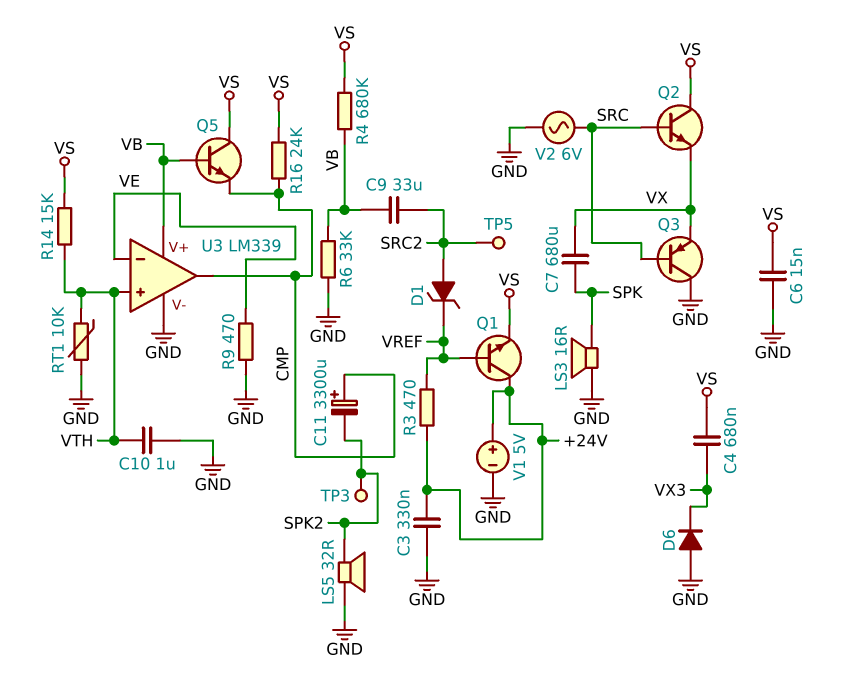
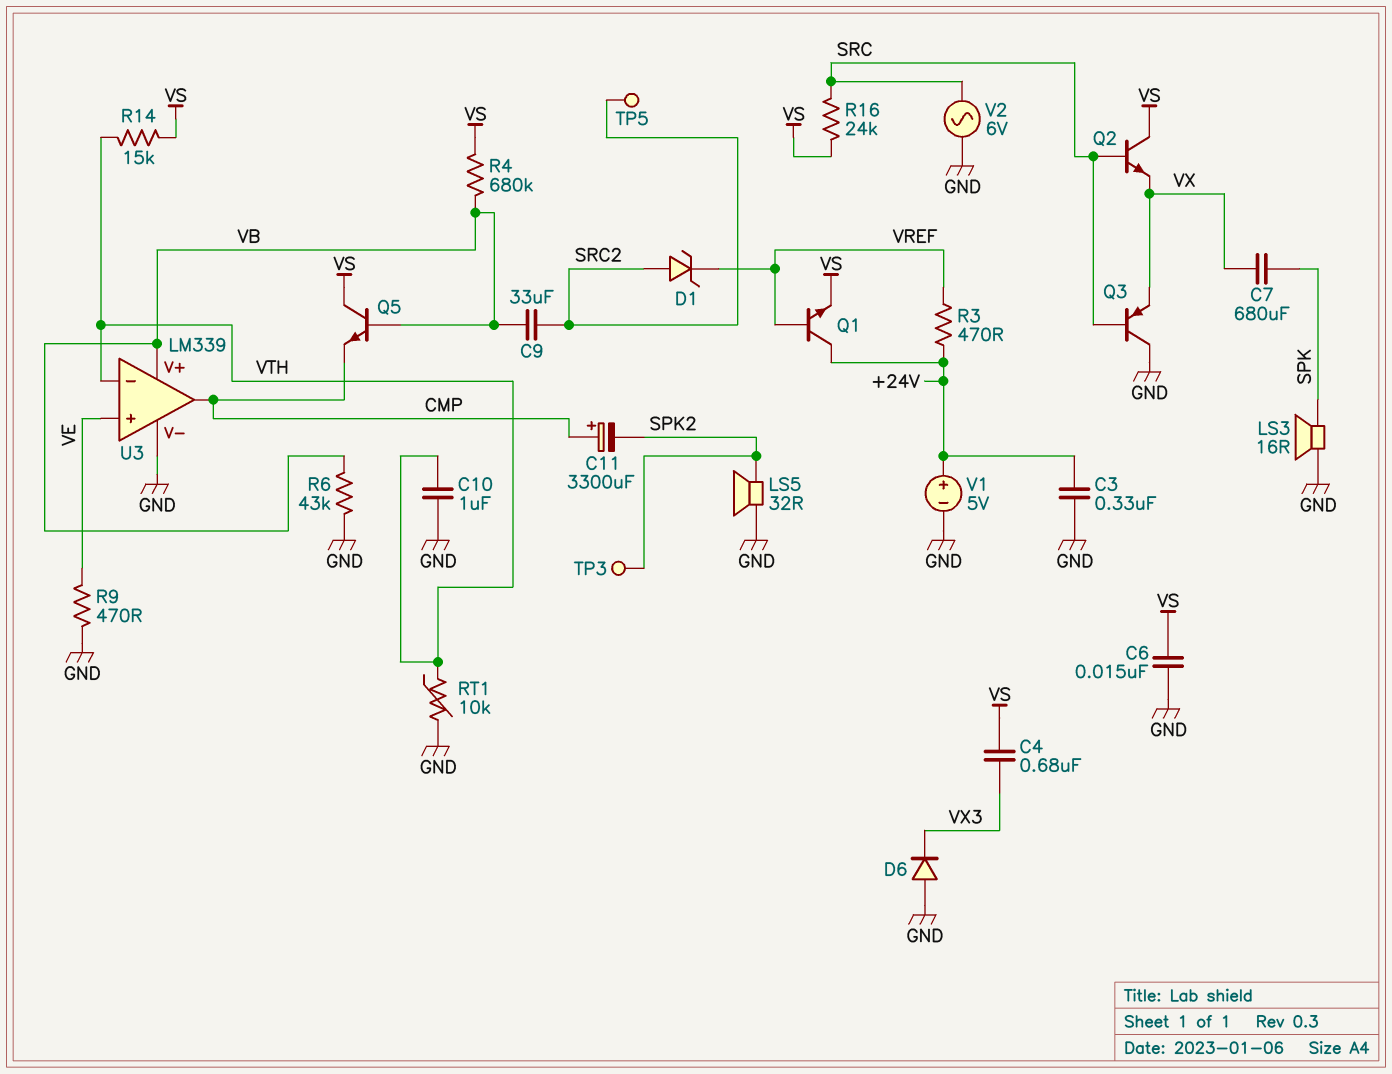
R6: 33k (GND, VB) -> 43k (GND, VB)
R16: 24k (CMP, VS) -> 24k (SRC, VS)
U3 pin in+: VTH -> VE
U3 pin in-: VE -> VTH

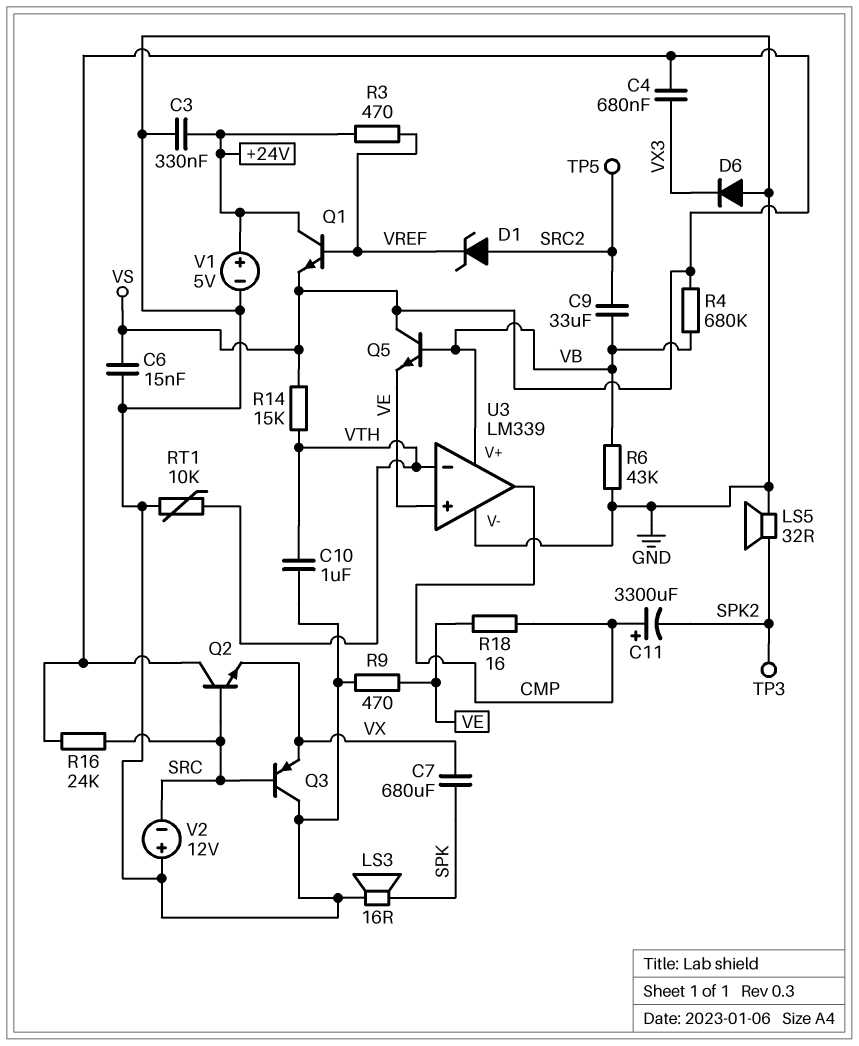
Q5: NPN (B VB, C VS, E CMP) -> NPN (B VB, C VS, E VE)
R18: none -> 16 (CMP, VE)
V2: AC 6V (GND, SRC) -> 12V (plus GND, minus SRC)

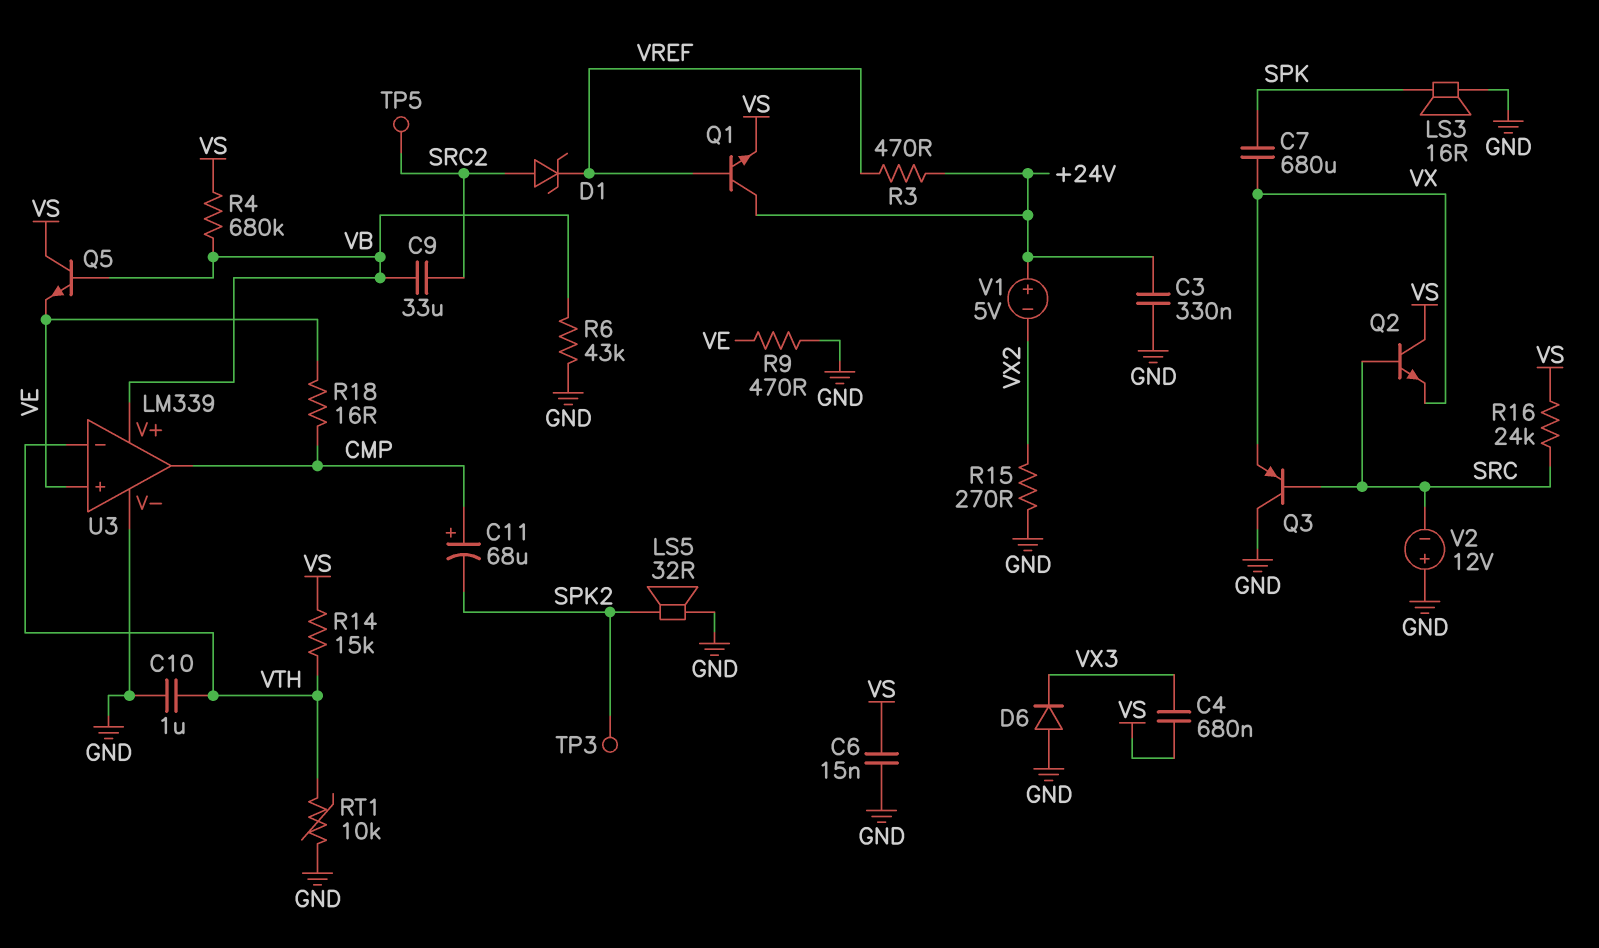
C11: 3300uF (plus CMP, minus SPK2) -> 68uF (plus CMP, minus SPK2)
R15: none -> 270 (GND, VX2)
V1: 5V (plus +24V, minus GND) -> 5V (plus +24V, minus VX2)

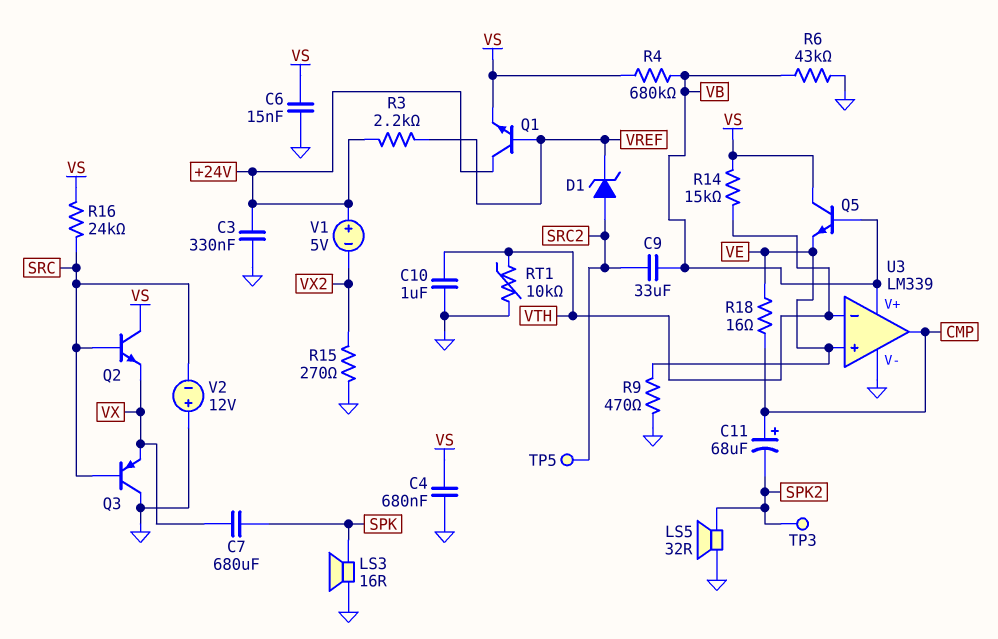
C4: 680nF (VS, VX3) -> 680nF (GND, VS)
D6: diode (A GND, K VX3) -> none
R3: 470 (+24V, VREF) -> 2.2k (+24V, VREF)

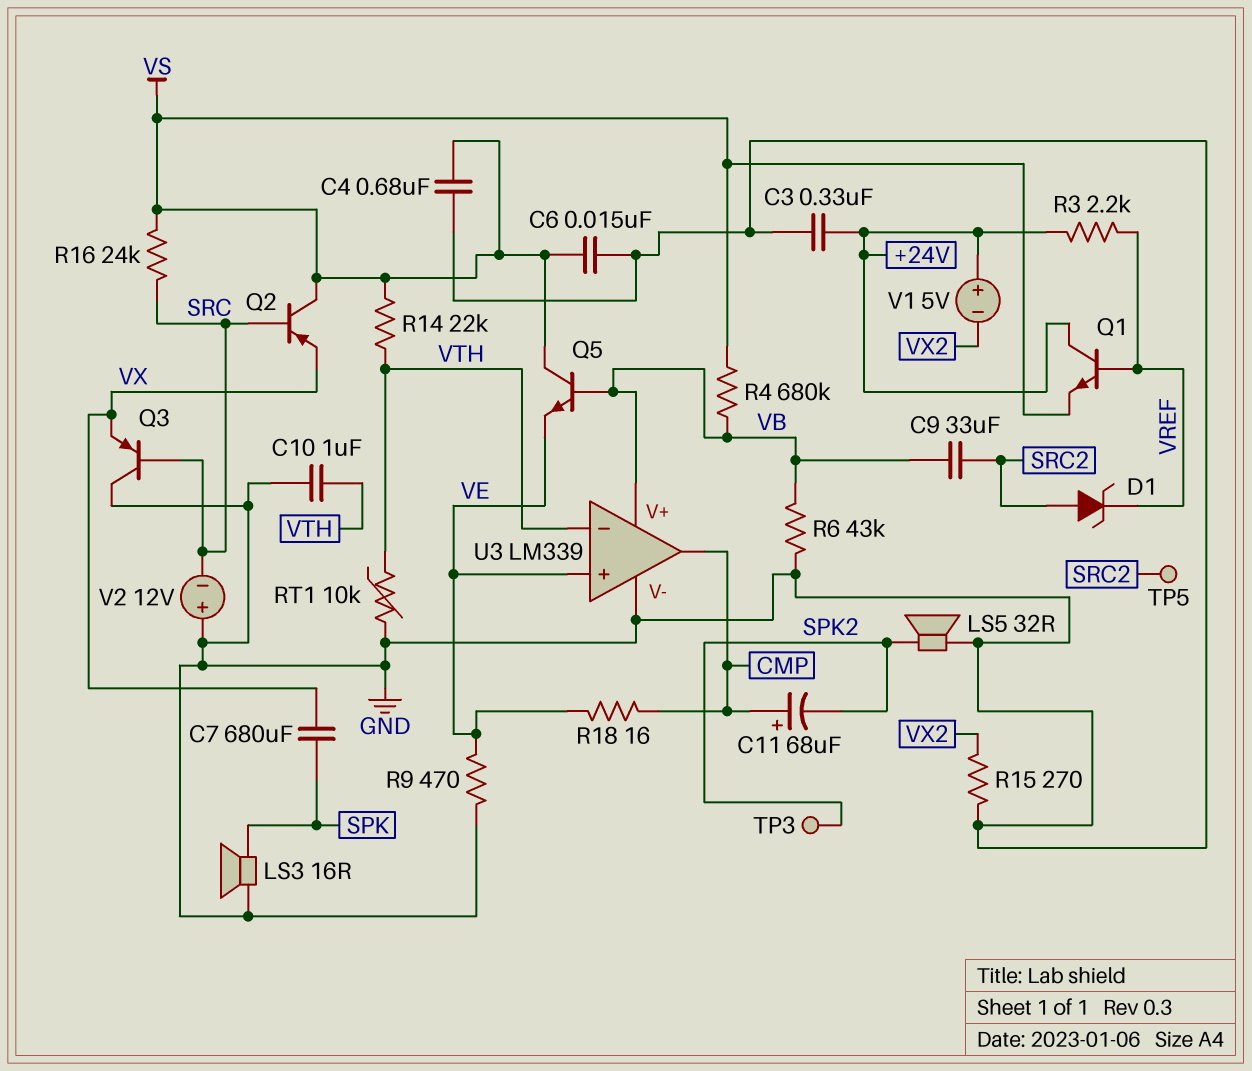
Q2: NPN (B SRC, C VS, E VX) -> PNP (B SRC, C VS, E VX)
R14: 15k (VS, VTH) -> 22k (VS, VTH)

